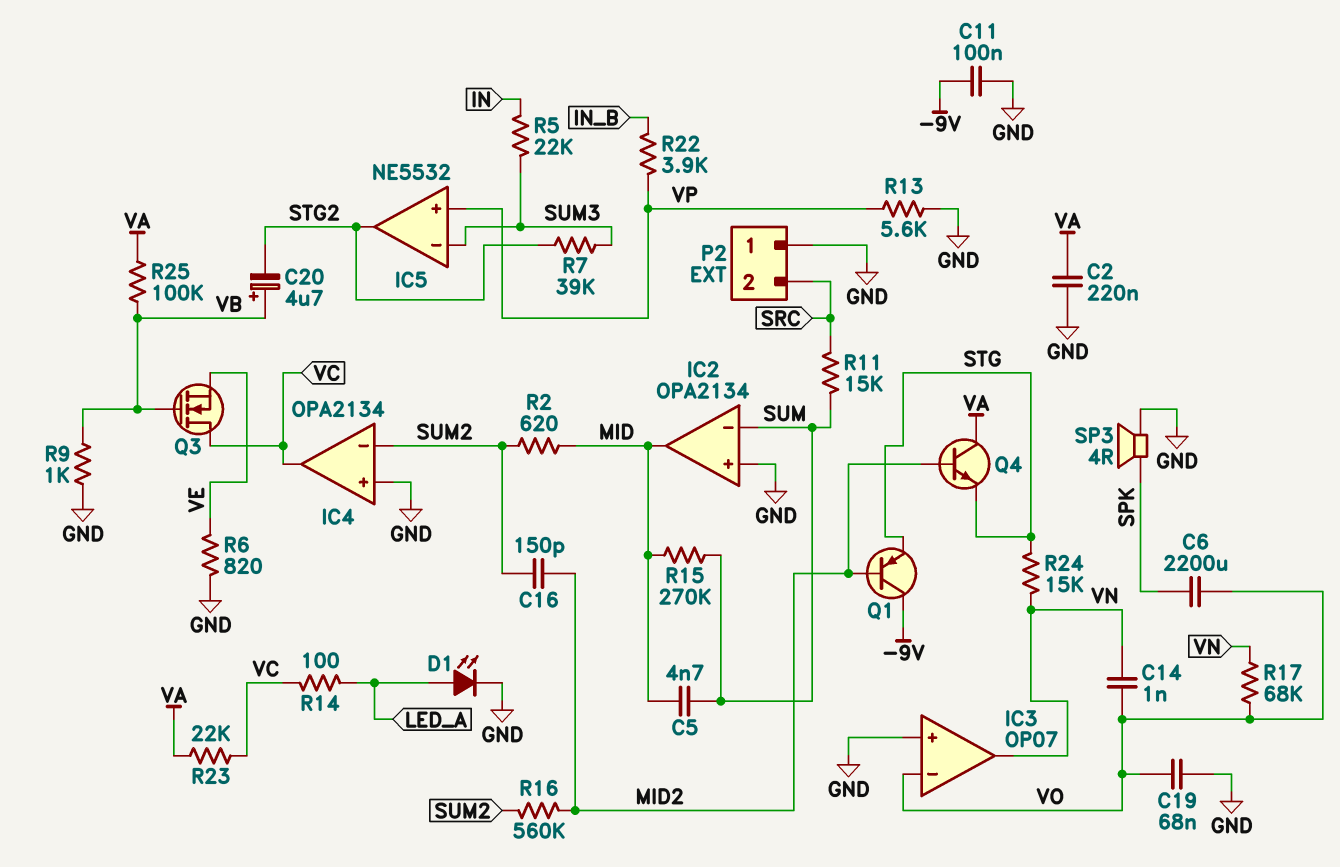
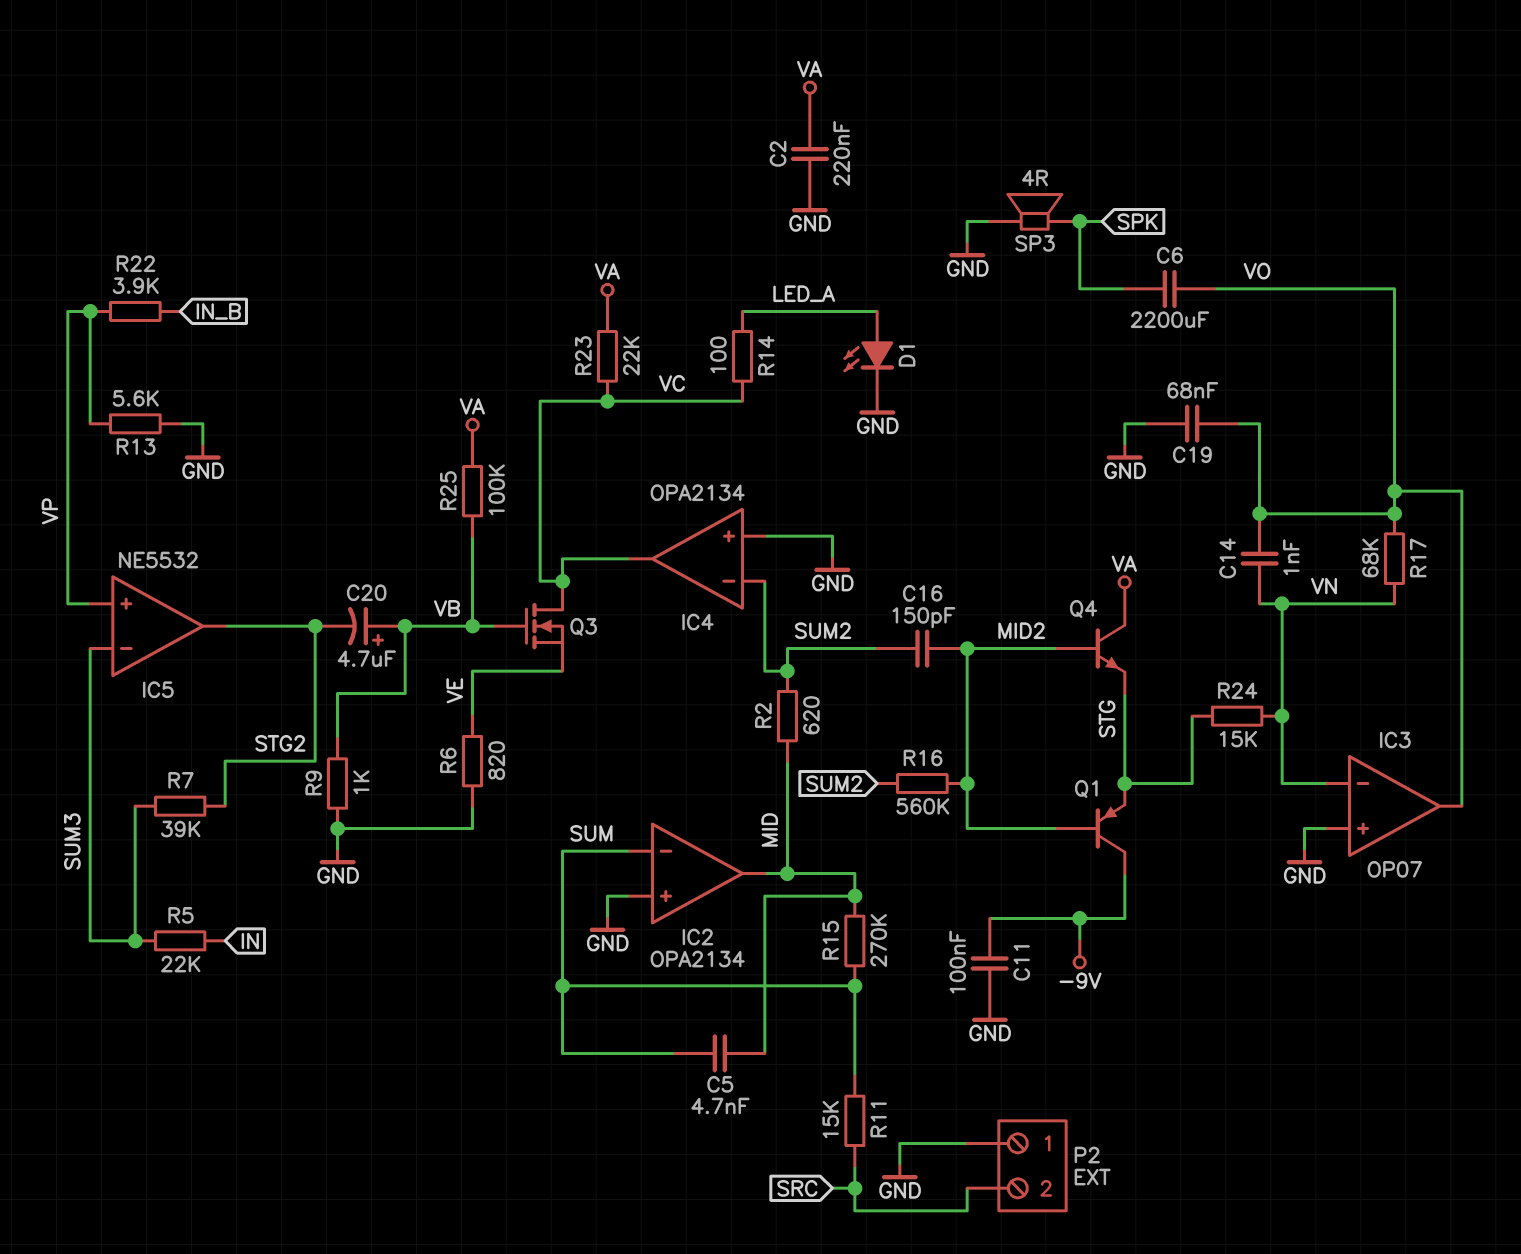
IC3 pin in-: VO -> VN
IC3 pin out: VN -> VO

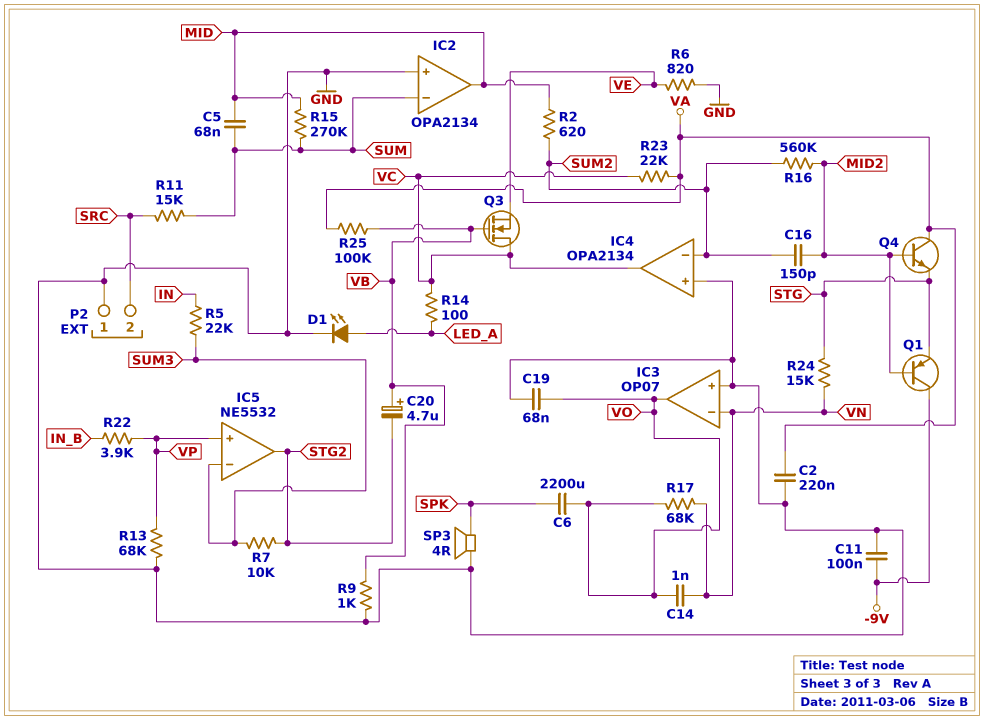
C5: 4.7nF (MID, SUM) -> 68nF (MID, SUM)
R7: 39k (STG2, SUM3) -> 10k (STG2, SUM3)
R13: 5.6k (GND, VP) -> 68k (GND, VP)

